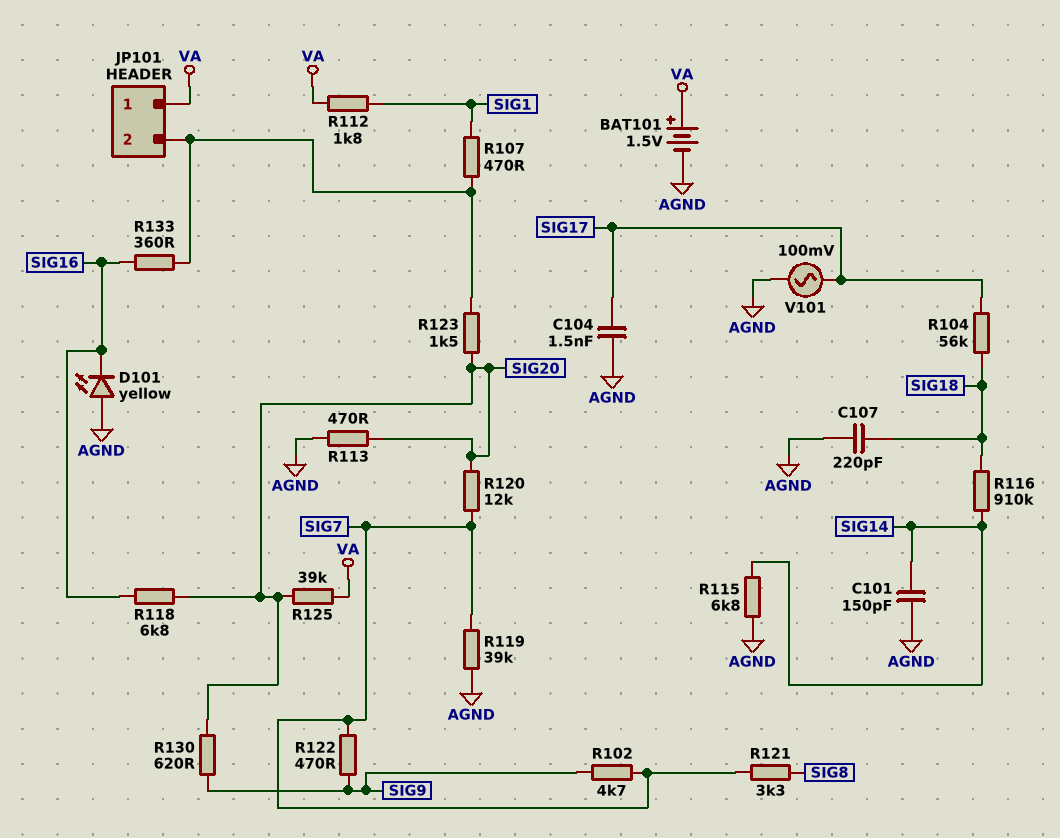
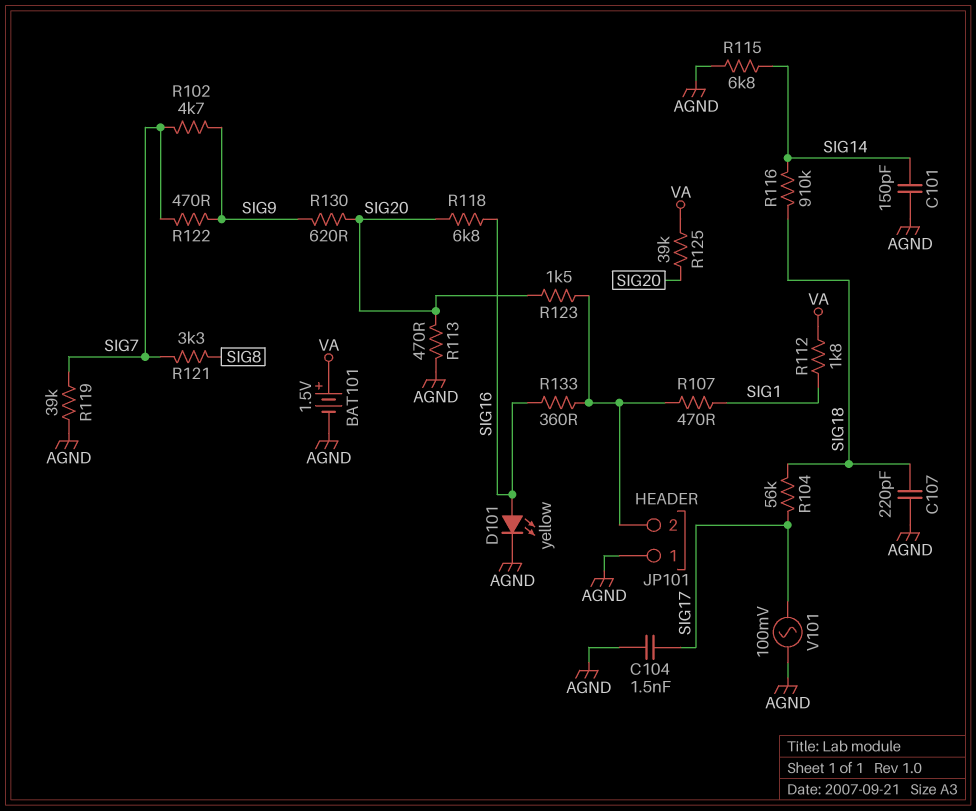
D101: LED yellow (A AGND, K SIG16) -> LED yellow (A SIG16, K AGND)
JP101 pin 1: VA -> AGND
R120: 12k (SIG7, SIG20) -> none

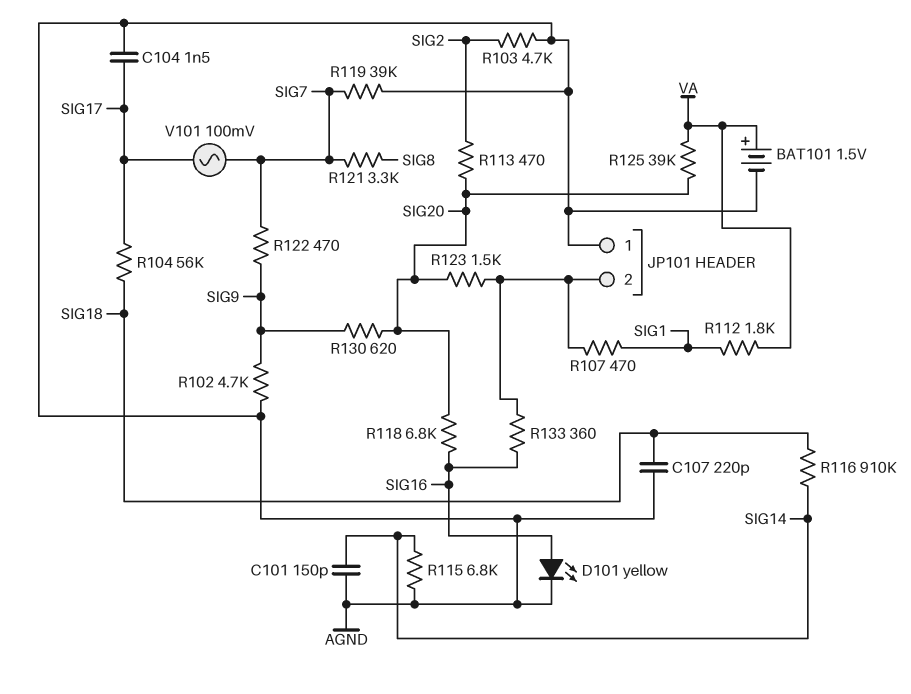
R102: 4.7k (SIG7, SIG9) -> 4.7k (AGND, SIG9)
R103: none -> 4.7k (AGND, SIG2)
R113: 470 (AGND, SIG20) -> 470 (SIG2, SIG20)
V101: AC 100mV (AGND, SIG17) -> AC 100mV (SIG7, SIG17)

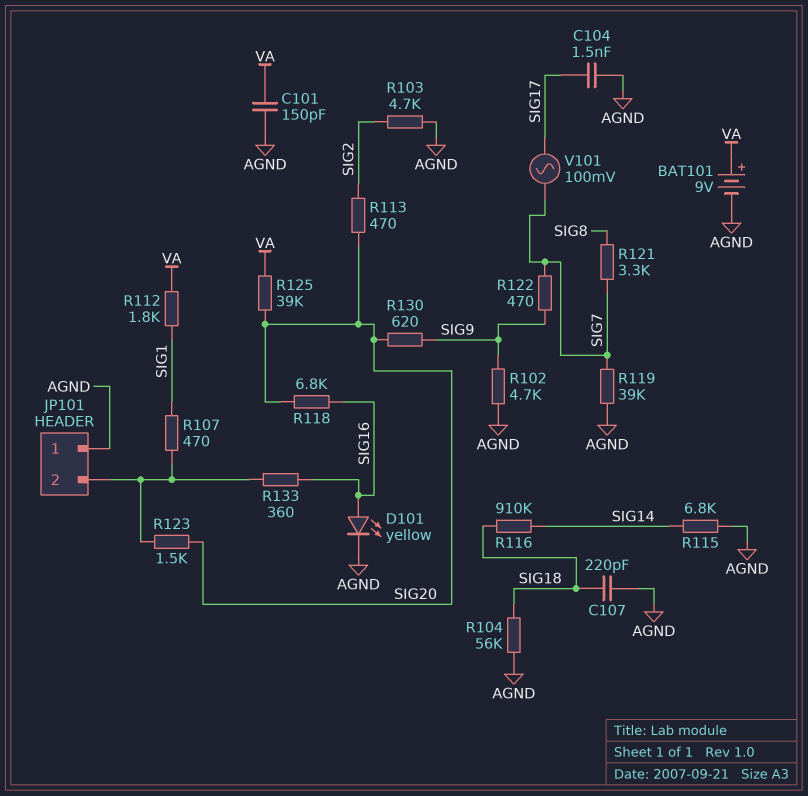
BAT101: 1.5V (plus VA, minus AGND) -> 9V (plus VA, minus AGND)
C101: 150pF (AGND, SIG14) -> 150pF (AGND, VA)
R104: 56k (SIG17, SIG18) -> 56k (AGND, SIG18)

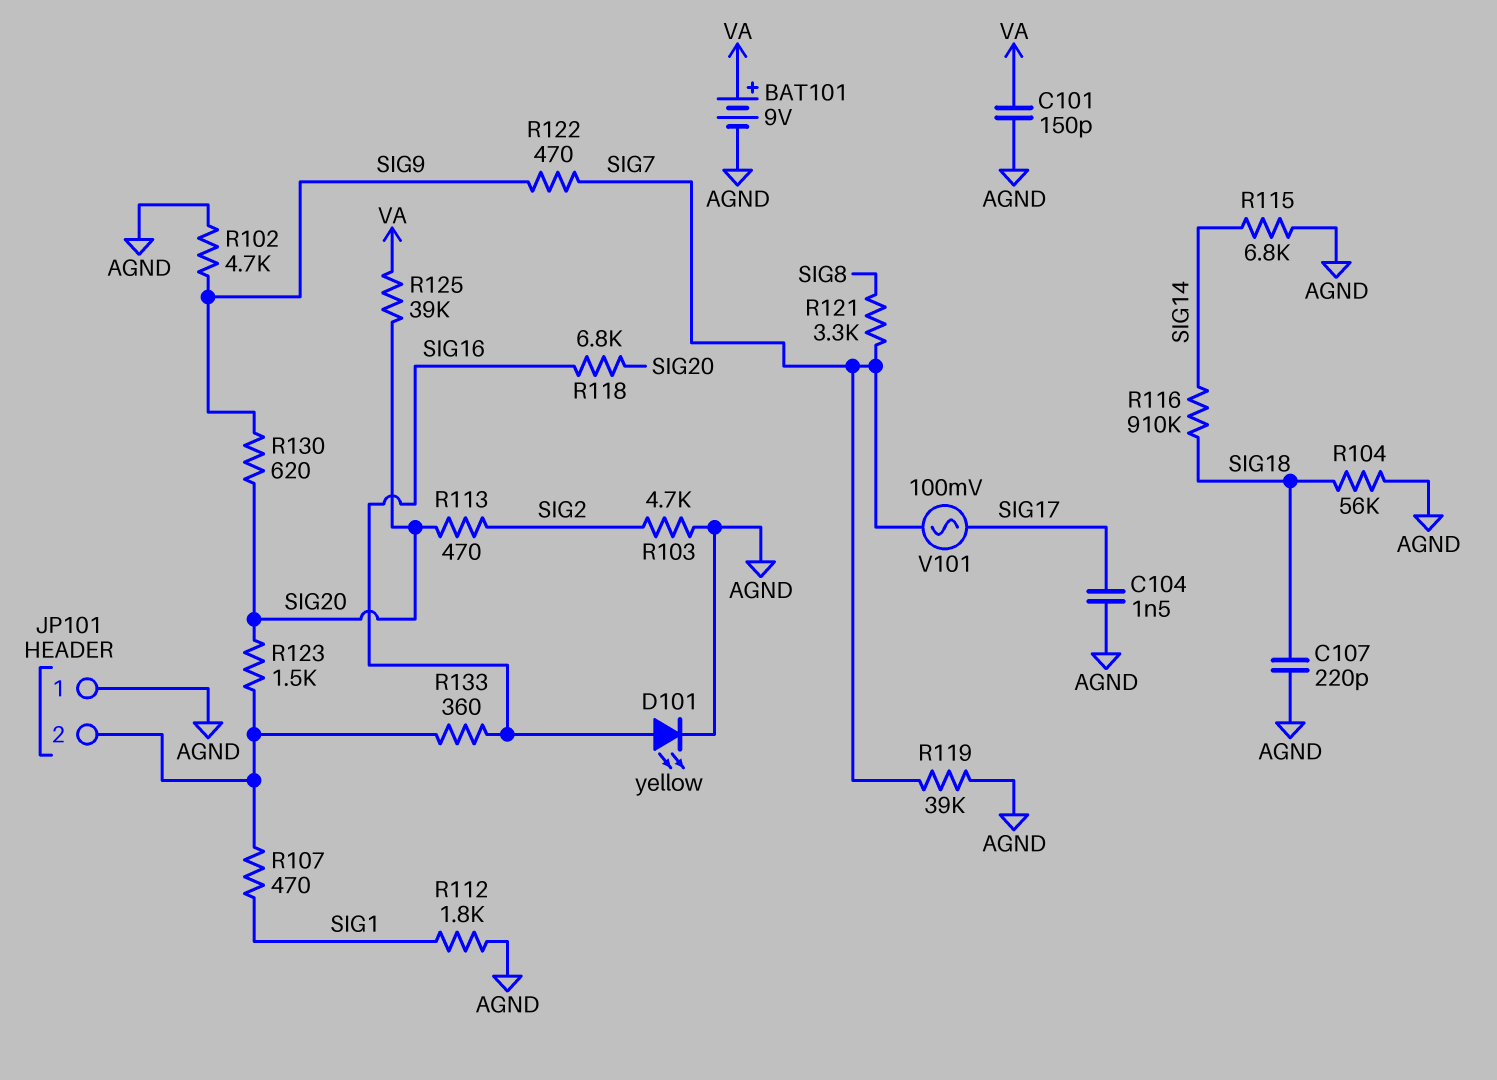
R112: 1.8k (SIG1, VA) -> 1.8k (AGND, SIG1)

